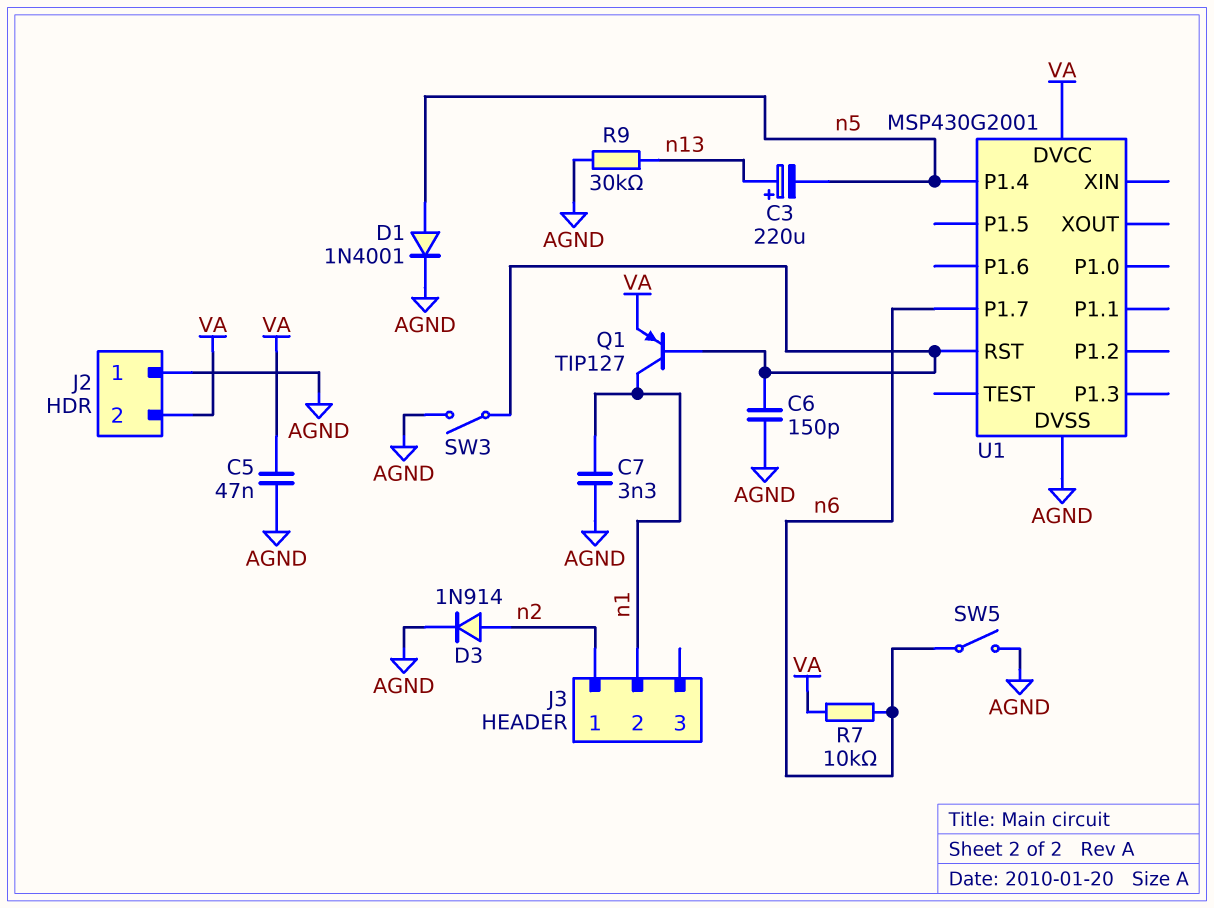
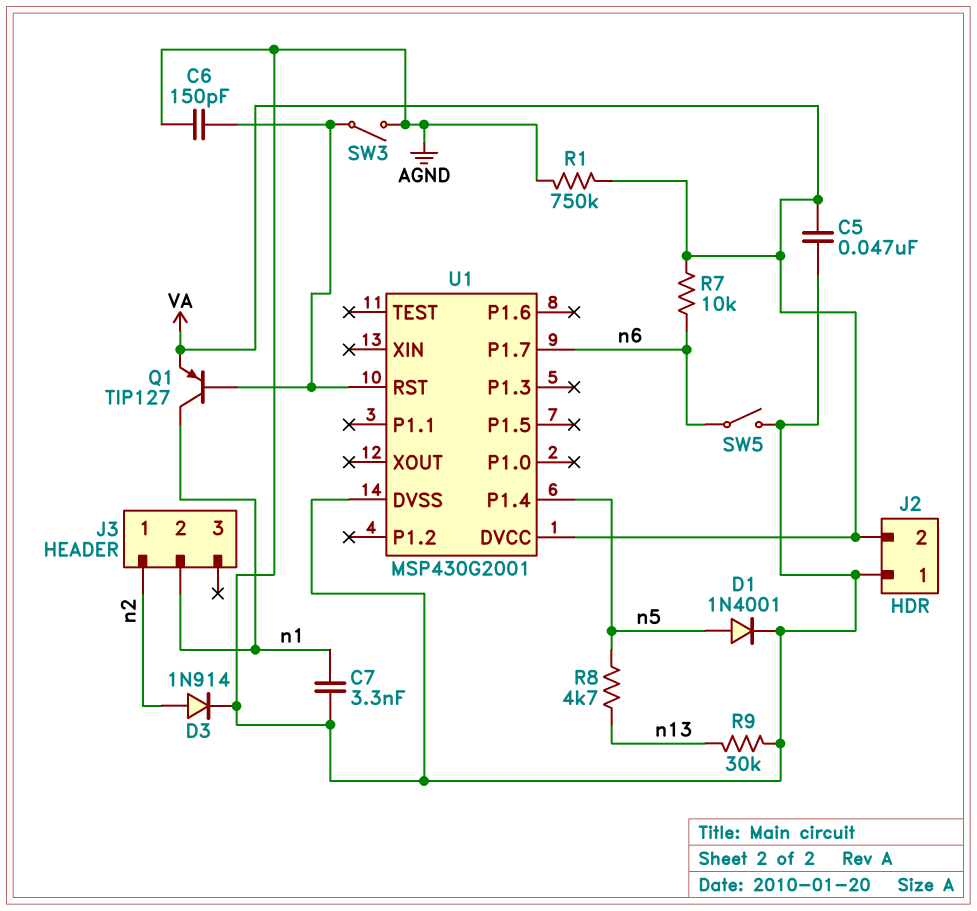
C3: 220uF (plus n13, minus n5) -> none
R1: none -> 750k (AGND, VA)
R8: none -> 4.7k (n5, n13)

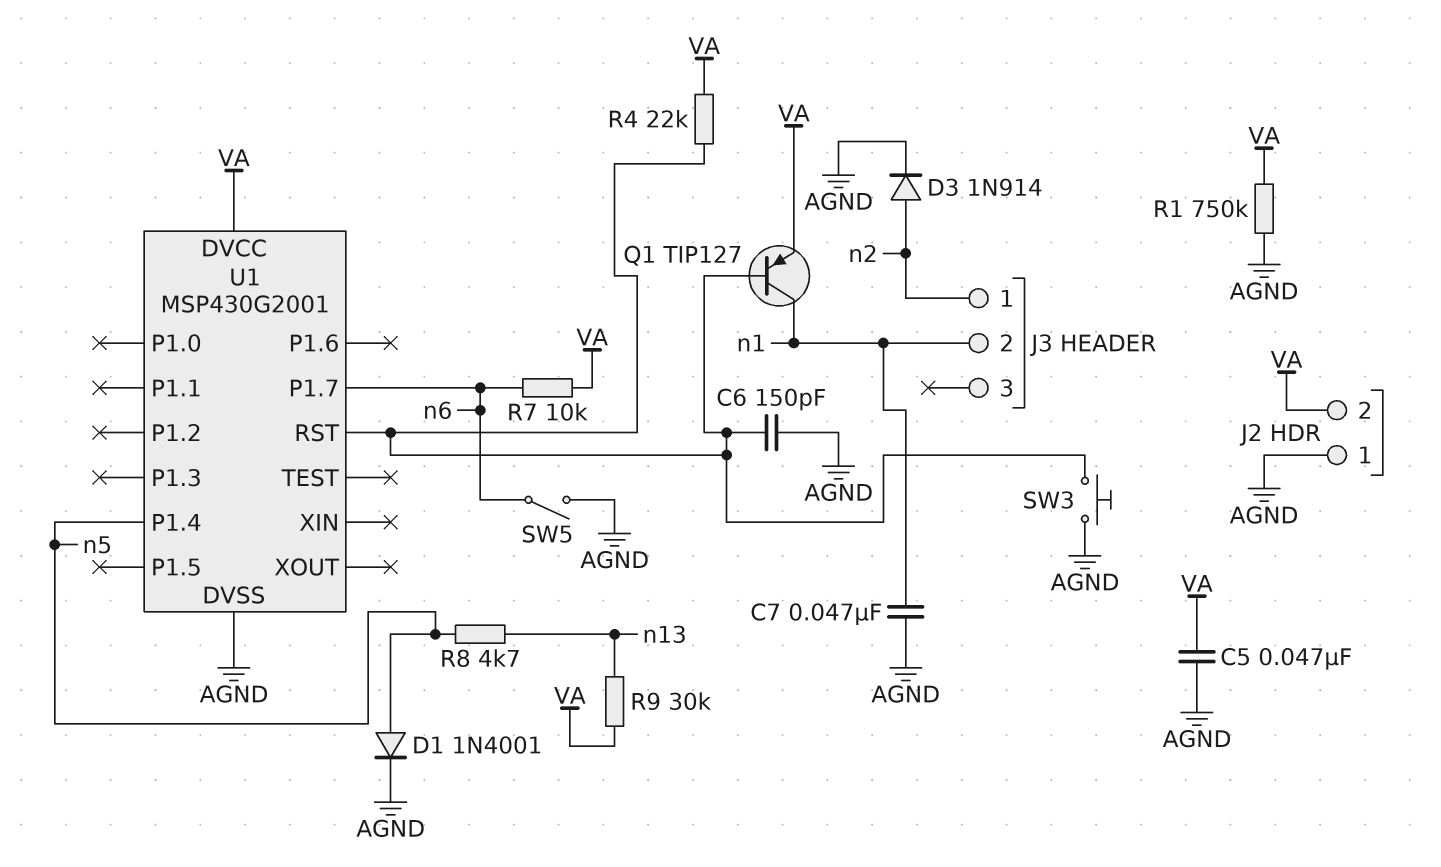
C7: 3.3nF (AGND, n1) -> 47nF (AGND, n1)
R4: none -> 22k (U1/RST, VA)
R9: 30k (AGND, n13) -> 30k (VA, n13)
SW3: switch (AGND, U1/RST) -> button (AGND, U1/RST)

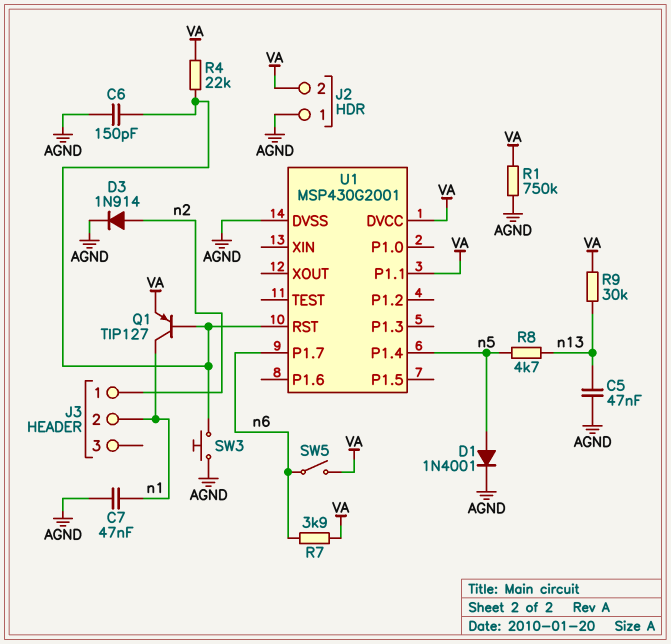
C5: 47nF (AGND, VA) -> 47nF (AGND, n13)
R7: 10k (VA, n6) -> 3.9k (VA, n6)
SW5: switch (AGND, n6) -> switch (VA, n6)
U1 pin P1.1: none -> VA

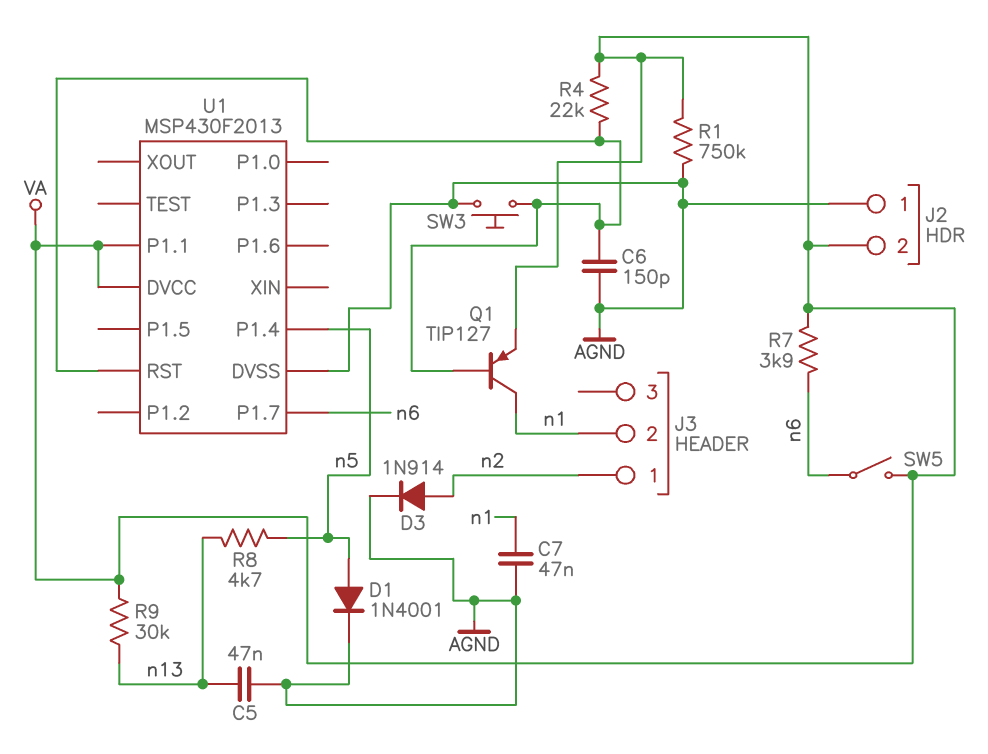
U1: MSP430G2001 -> MSP430F2013

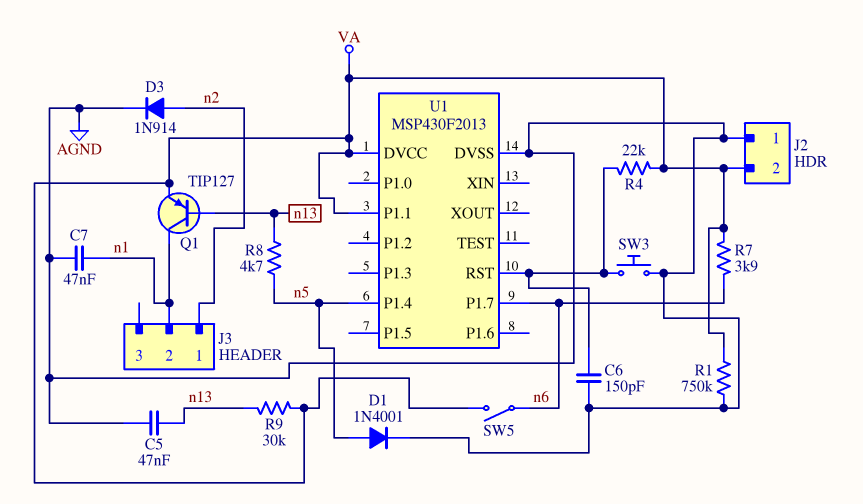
Q1: PNP TIP127 (B U1/RST, C n1, E VA) -> PNP TIP127 (B n13, C n1, E VA)

